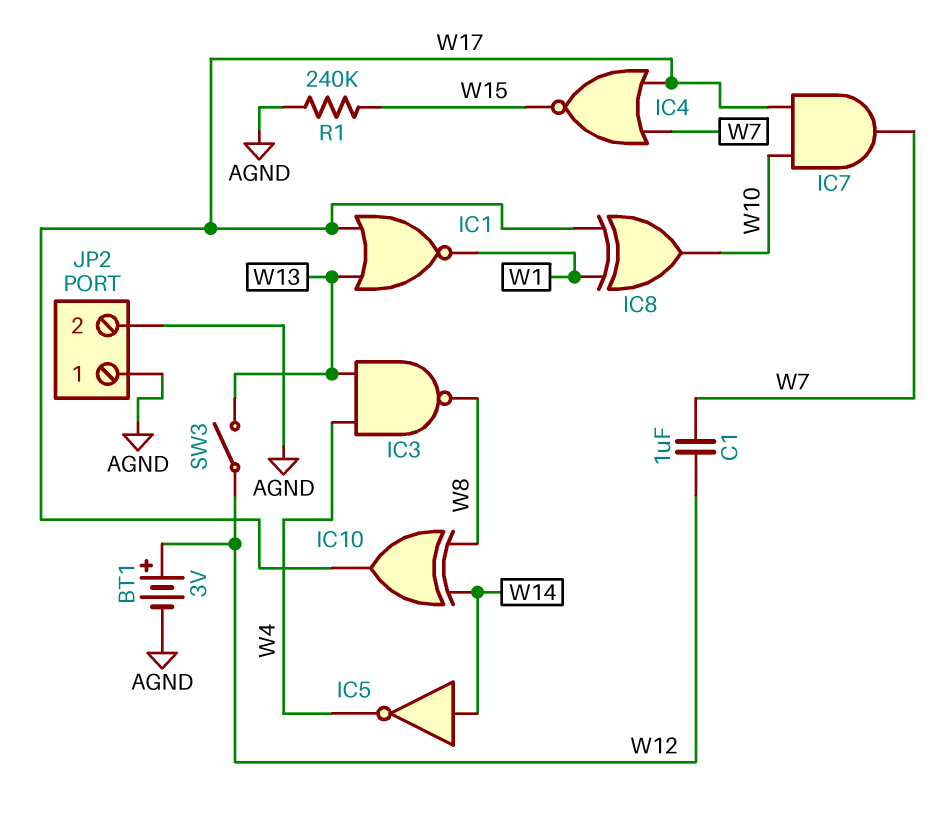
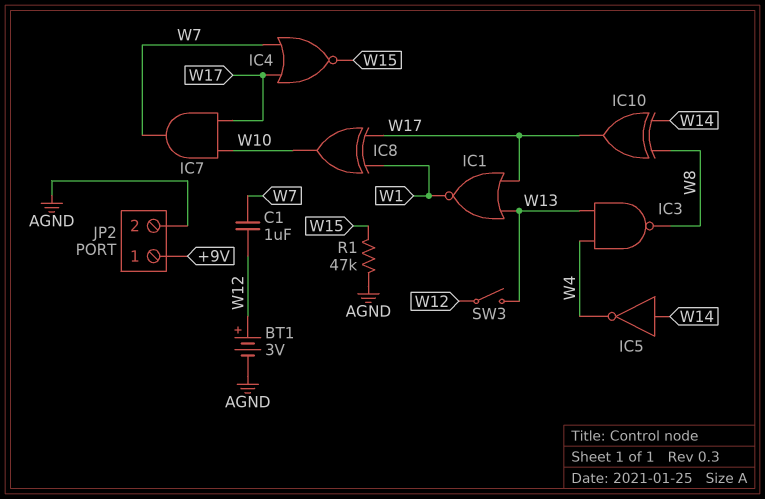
JP2 pin 1: AGND -> +9V
R1: 240k (AGND, W15) -> 47k (AGND, W15)

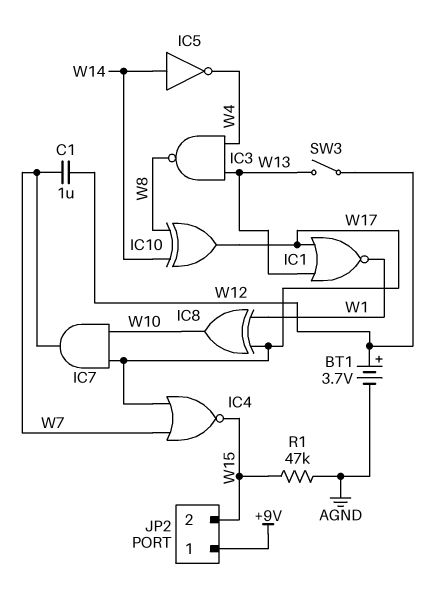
BT1: 3V (plus W12, minus AGND) -> 3.7V (plus W12, minus AGND)
JP2 pin 2: AGND -> W15

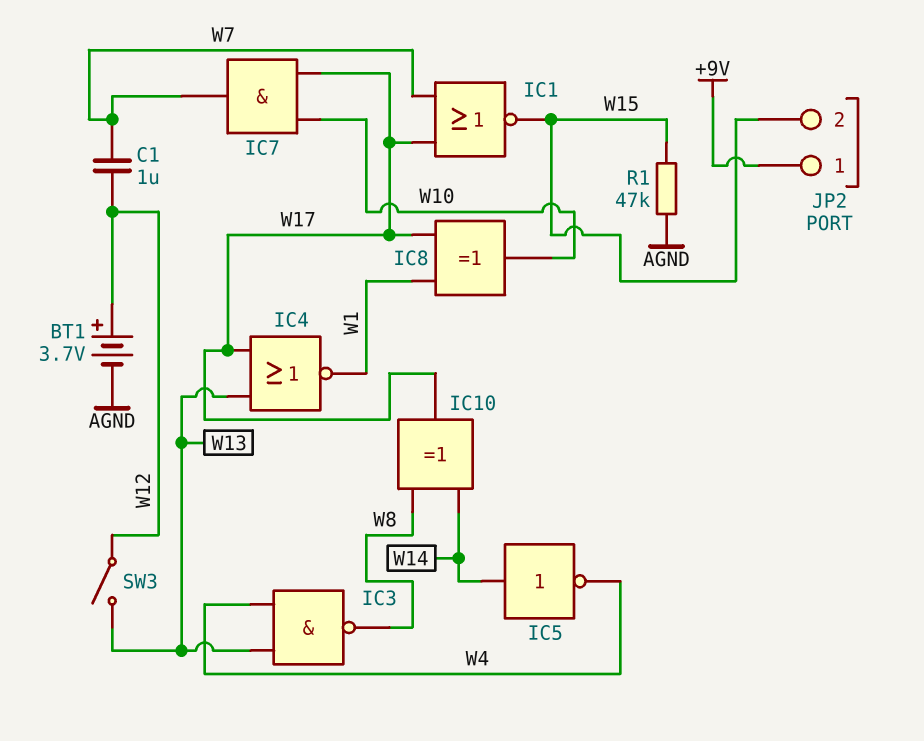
IC1: NOR (in W13, in W17, out W1) -> NOR (in W7, in W17, out W15)
IC4: NOR (in W7, in W17, out W15) -> NOR (in W13, in W17, out W1)

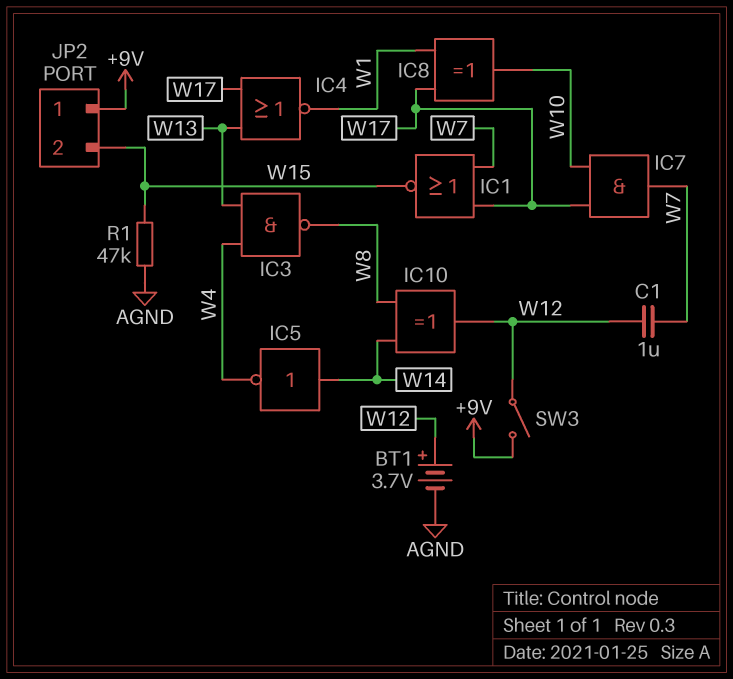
IC10: XOR (in W8, in W14, out W17) -> XOR (in W8, in W14, out W12)
SW3: switch (W12, W13) -> switch (+9V, W12)

